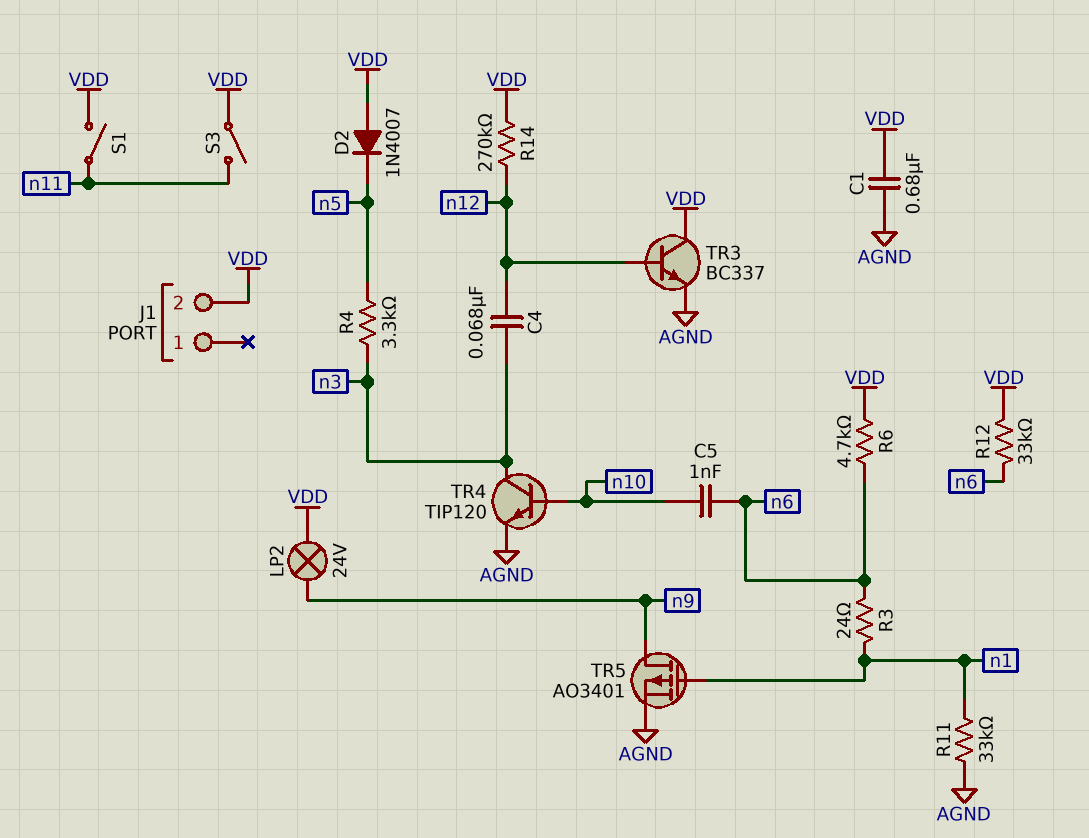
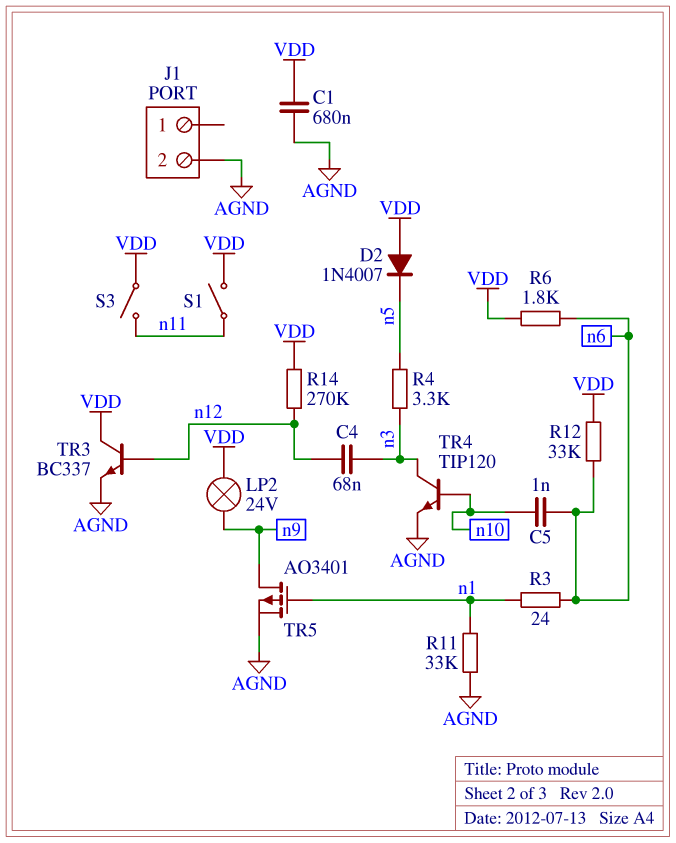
J1 pin 2: VDD -> AGND
R6: 4.7k (VDD, n6) -> 1.8k (VDD, n6)

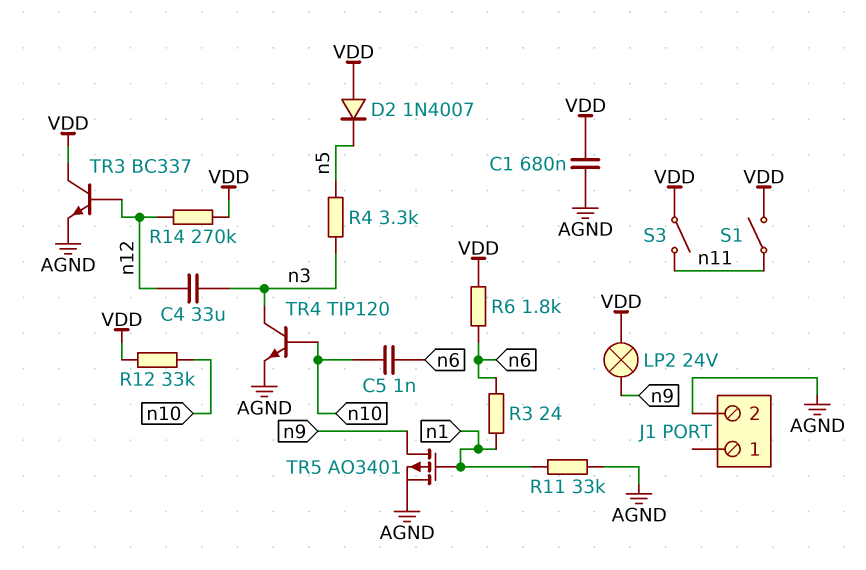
C4: 68nF (n3, n12) -> 33uF (n3, n12)
R12: 33k (VDD, n6) -> 33k (VDD, n10)

